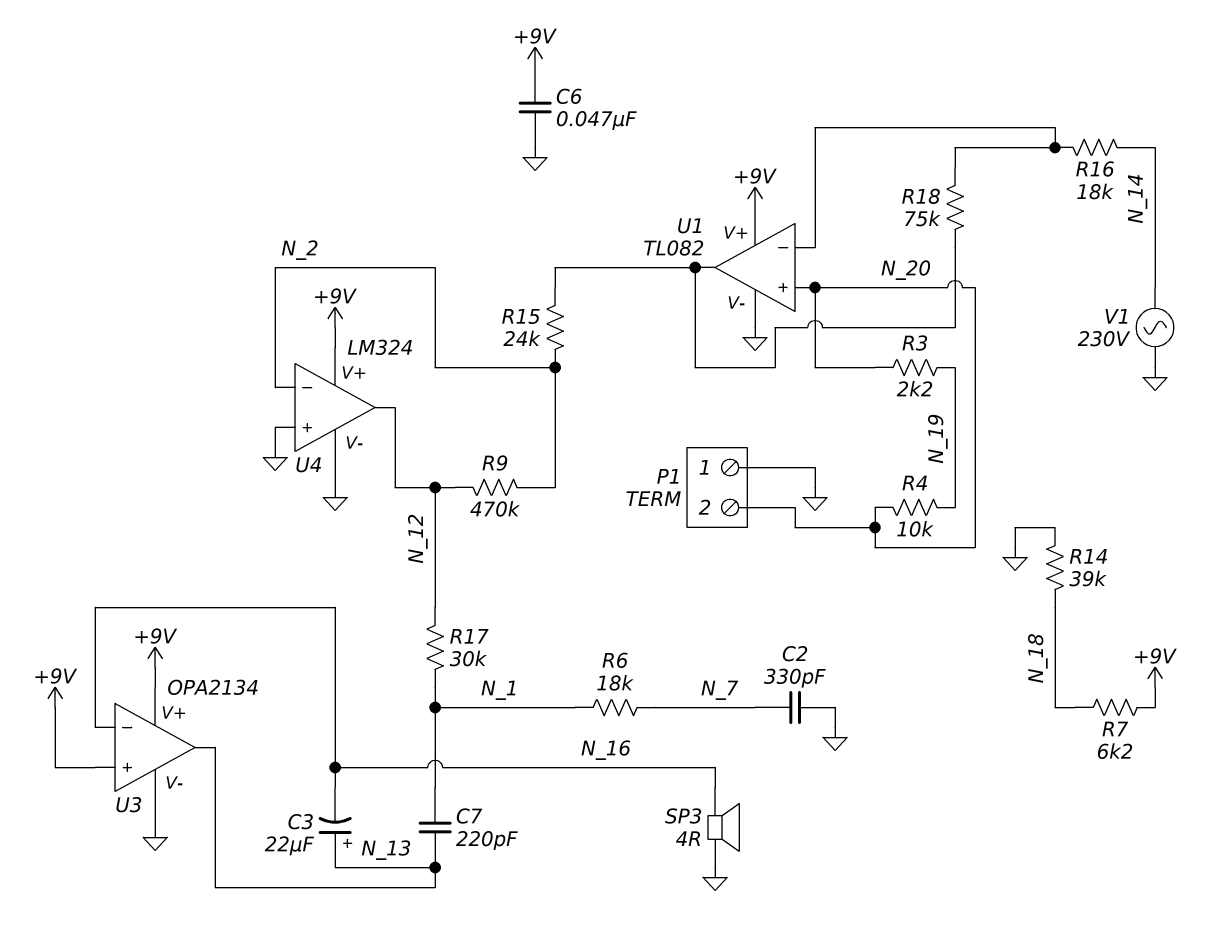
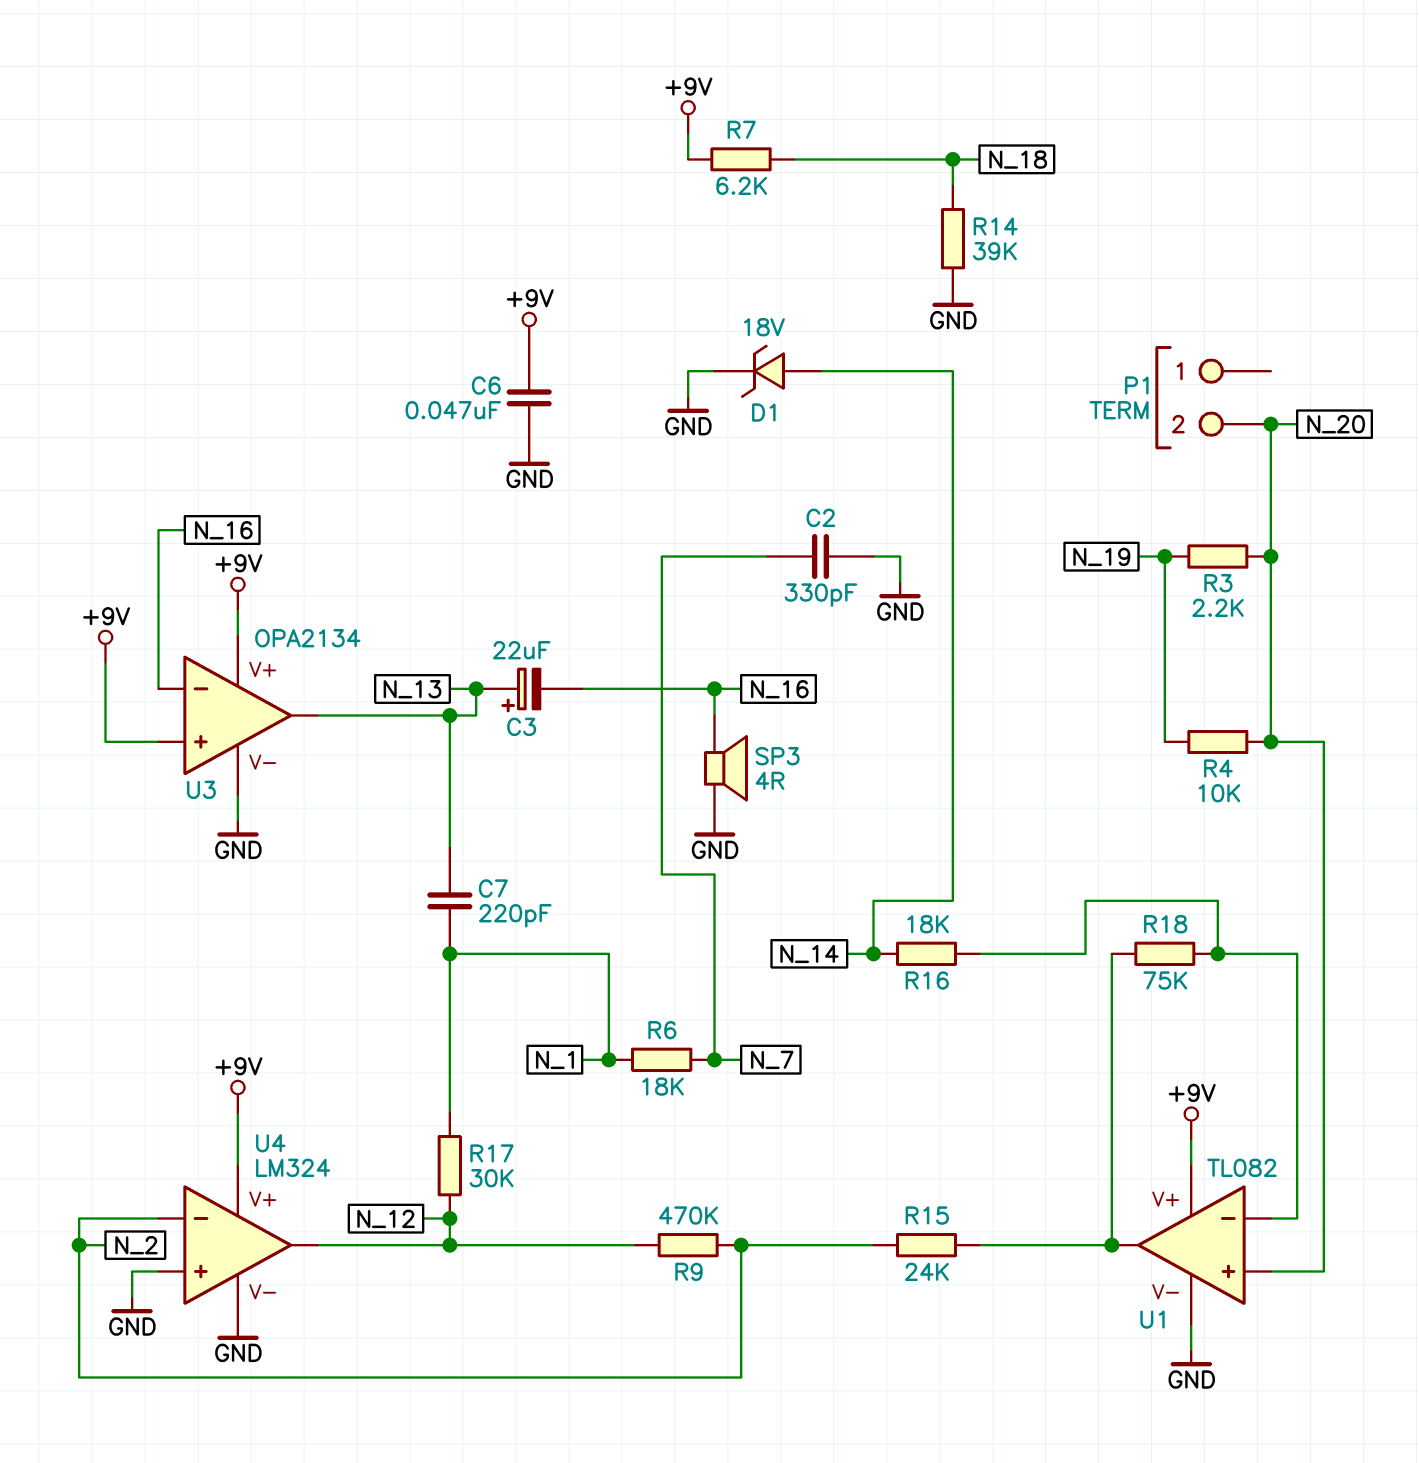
D1: none -> zener 18V (A N_14, K GND)
P1 pin 1: GND -> none
V1: AC 230V (GND, N_14) -> none

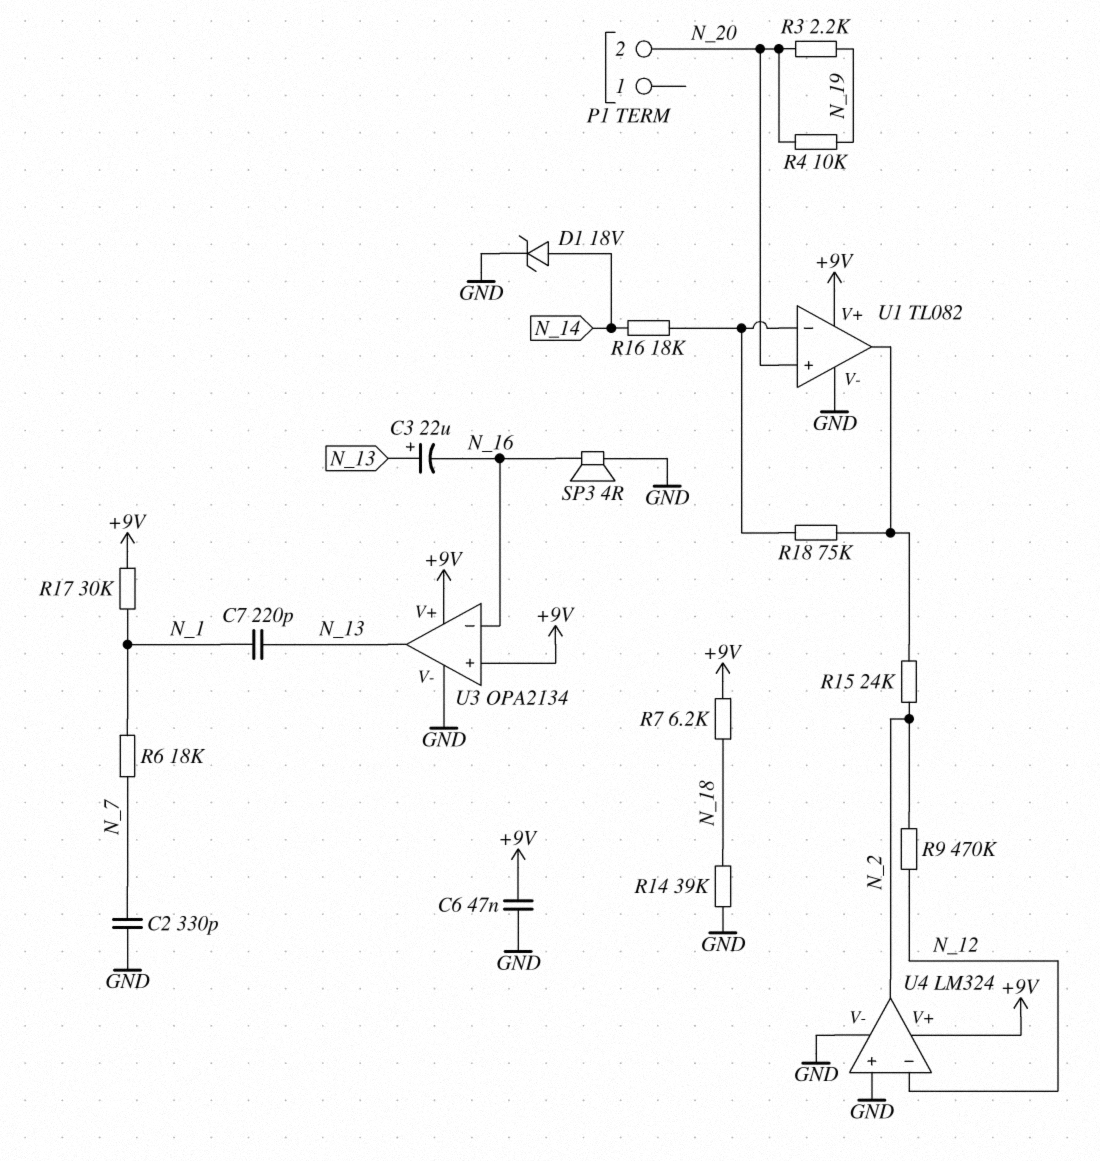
R17: 30k (N_1, N_12) -> 30k (+9V, N_1)
U4 pin in-: N_2 -> N_12
U4 pin out: N_12 -> N_2

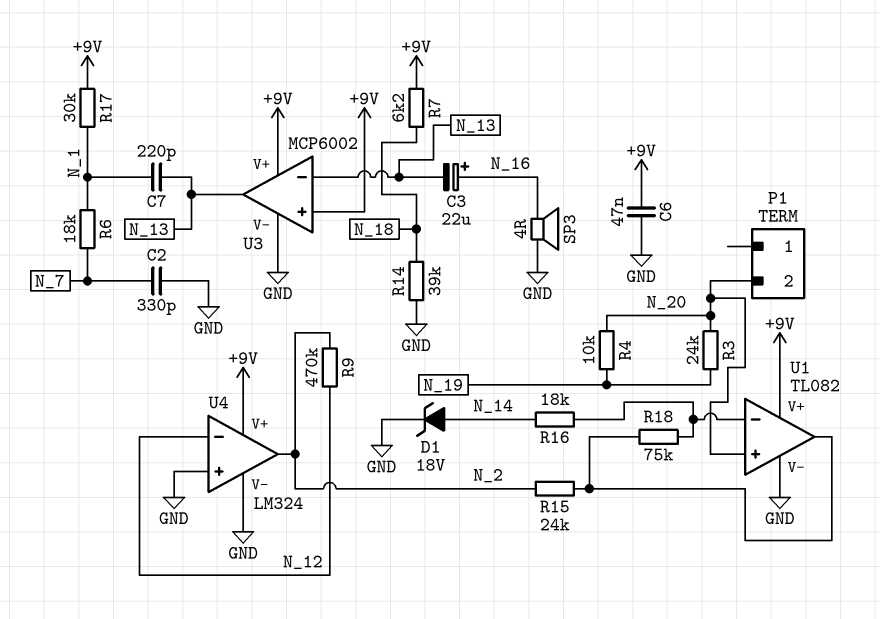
C3: 22uF (plus N_13, minus N_16) -> 22uF (plus N_16, minus N_13)
R3: 2.2k (N_19, N_20) -> 24k (N_19, N_20)
U3: OPA2134 -> MCP6002
U3 pin in-: N_16 -> N_13

